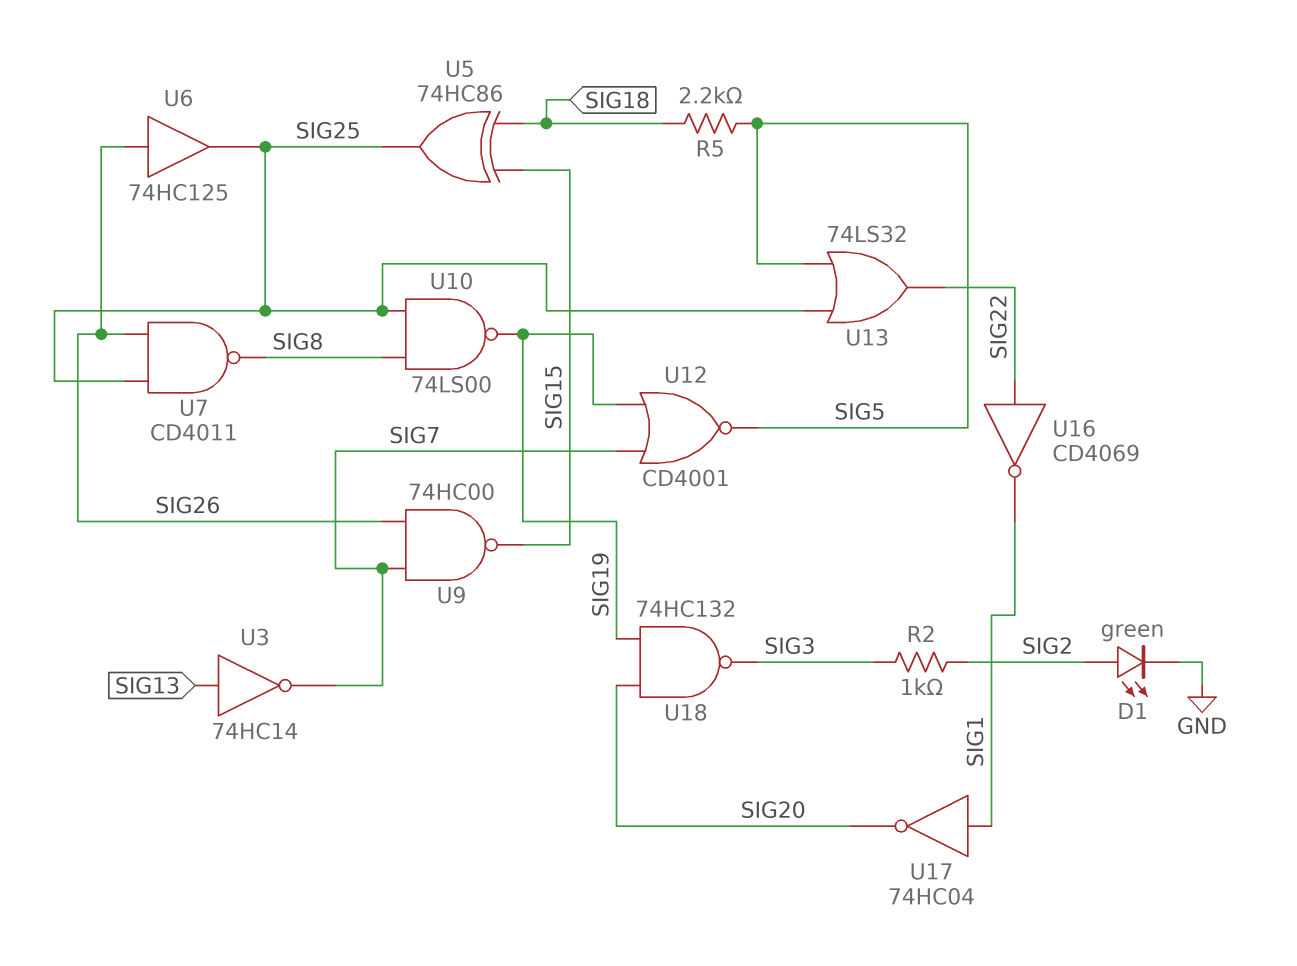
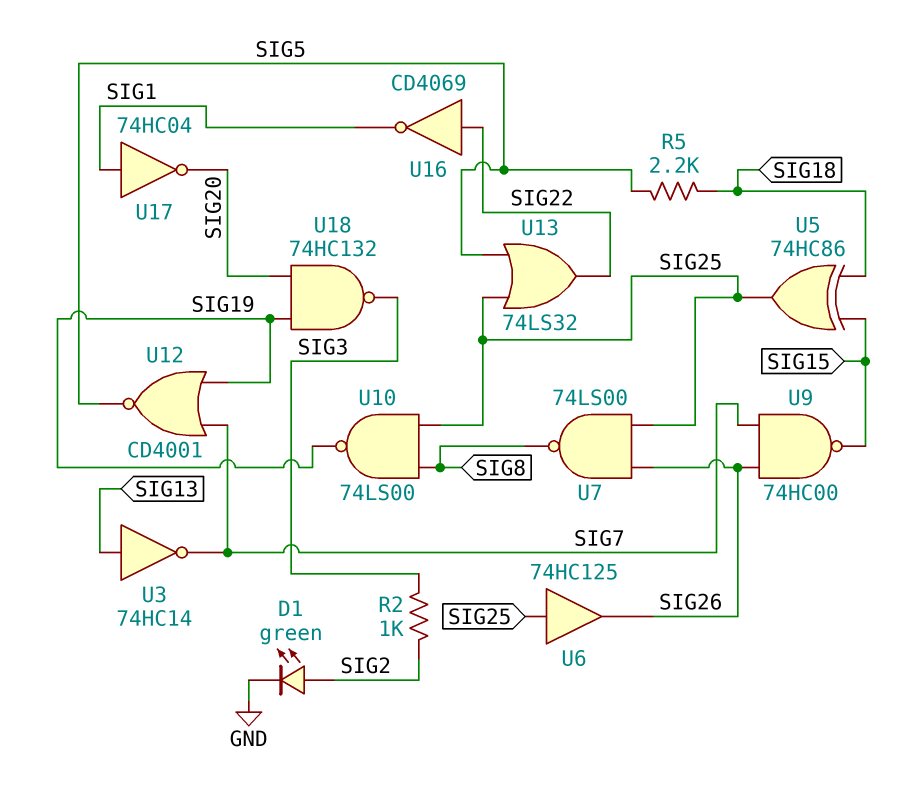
U6: buffer 74HC125 (in SIG26, out SIG25) -> buffer 74HC125 (in SIG25, out SIG26)
U7: NAND CD4011 (in SIG25, in SIG26, out SIG8) -> NAND 74LS00 (in SIG25, in SIG26, out SIG8)

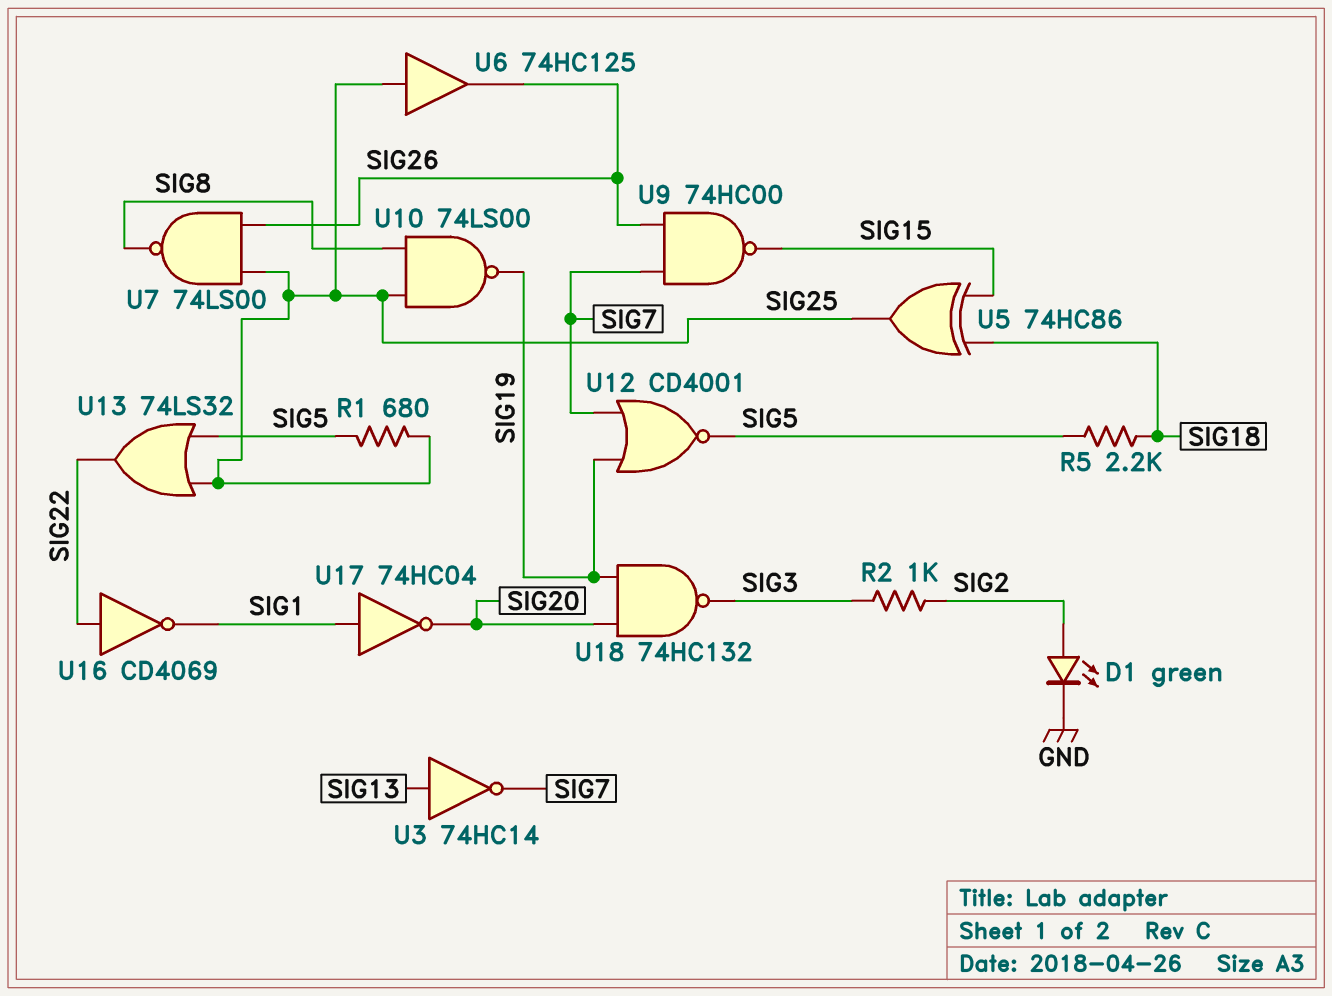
R1: none -> 680 (SIG5, SIG25)

